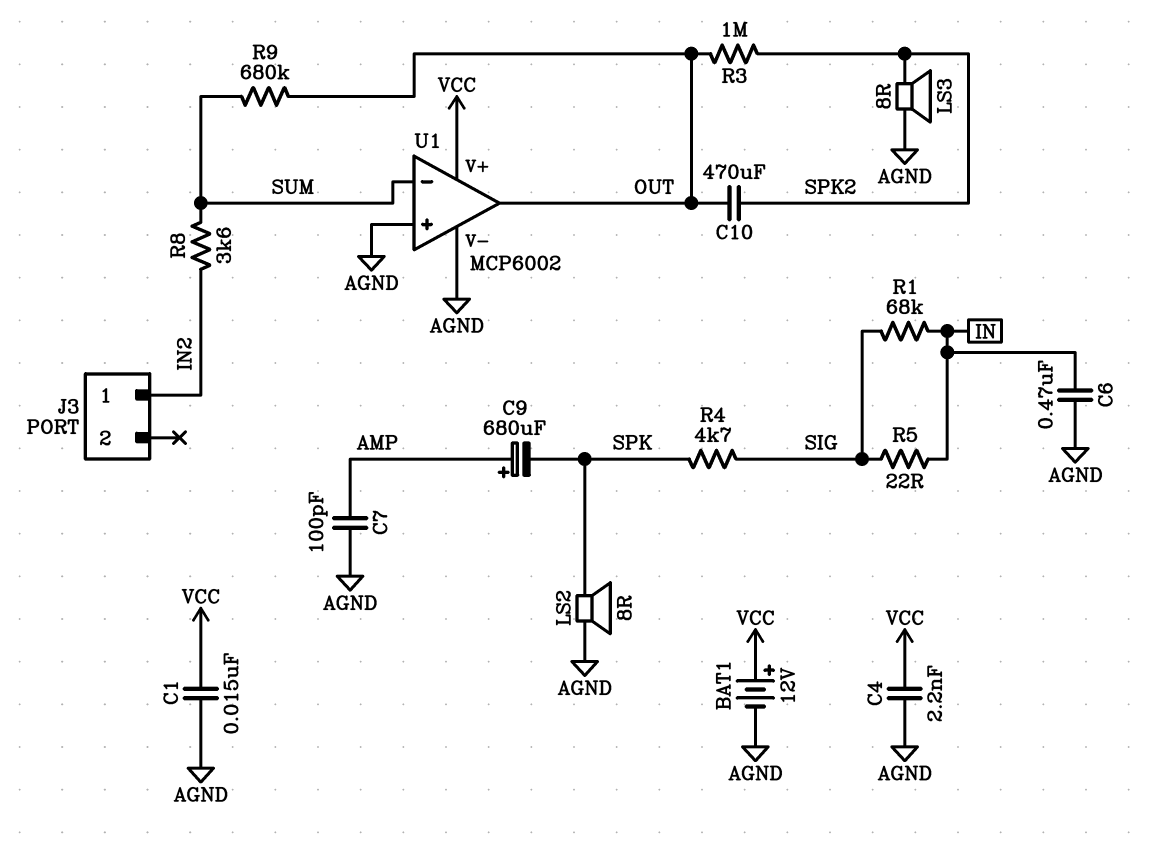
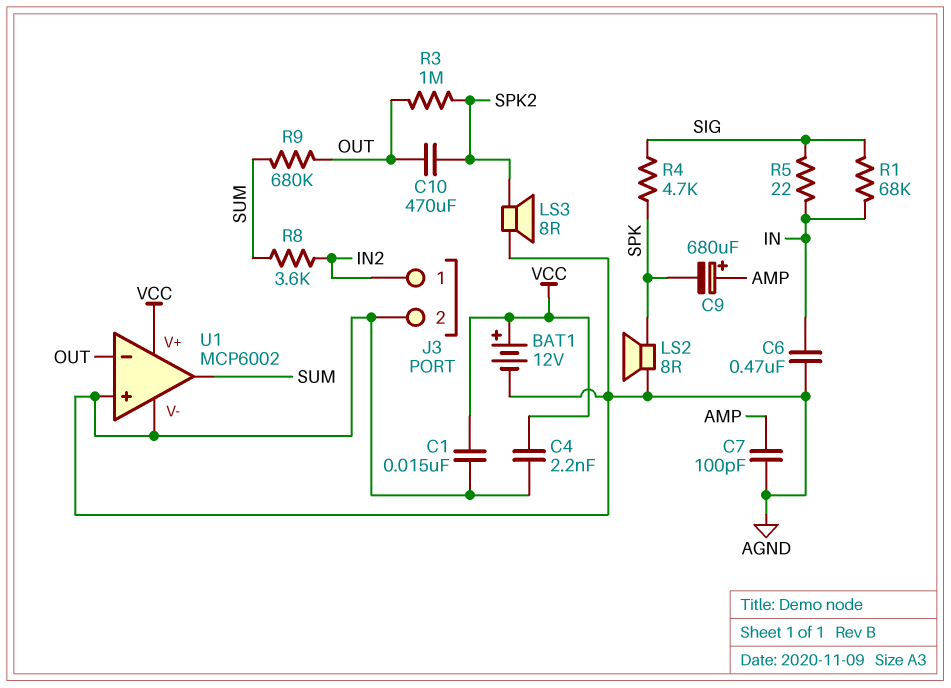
J3 pin 2: none -> AGND
U1 pin in-: SUM -> OUT
U1 pin out: OUT -> SUM

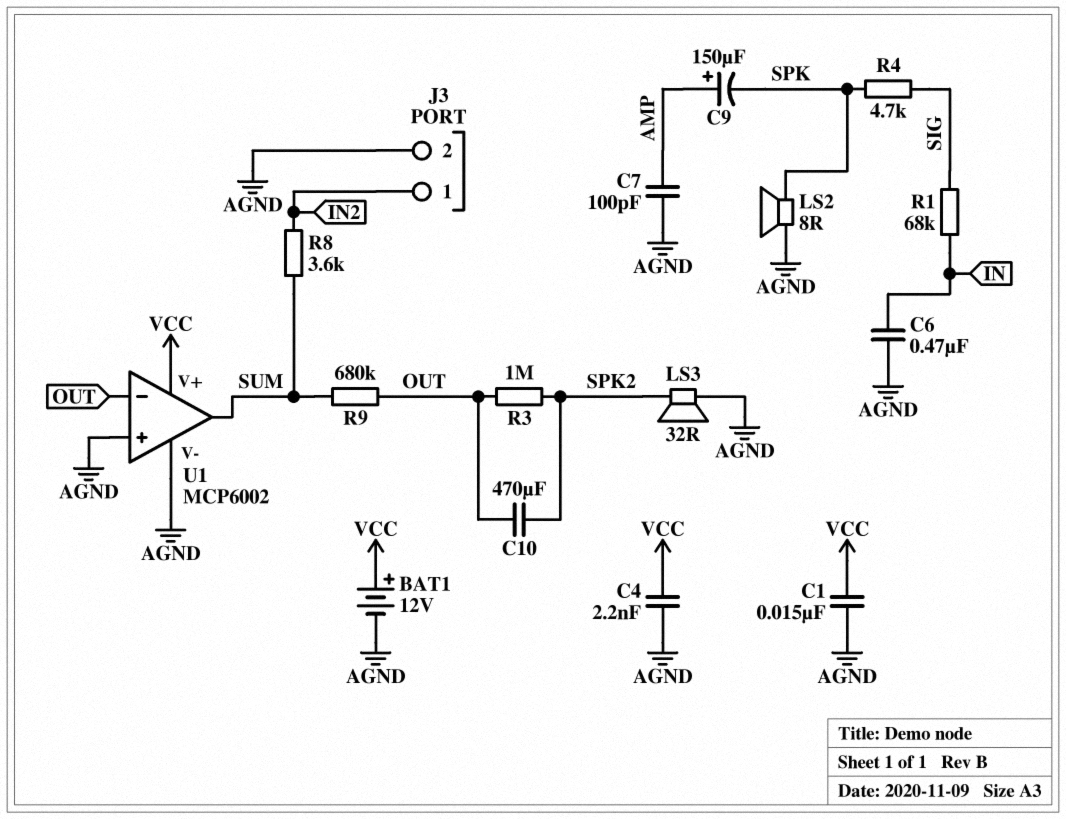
C9: 680uF (plus AMP, minus SPK) -> 150uF (plus AMP, minus SPK)
LS3: speaker 8R (AGND, SPK2) -> speaker 32R (AGND, SPK2)
R5: 22 (IN, SIG) -> none

